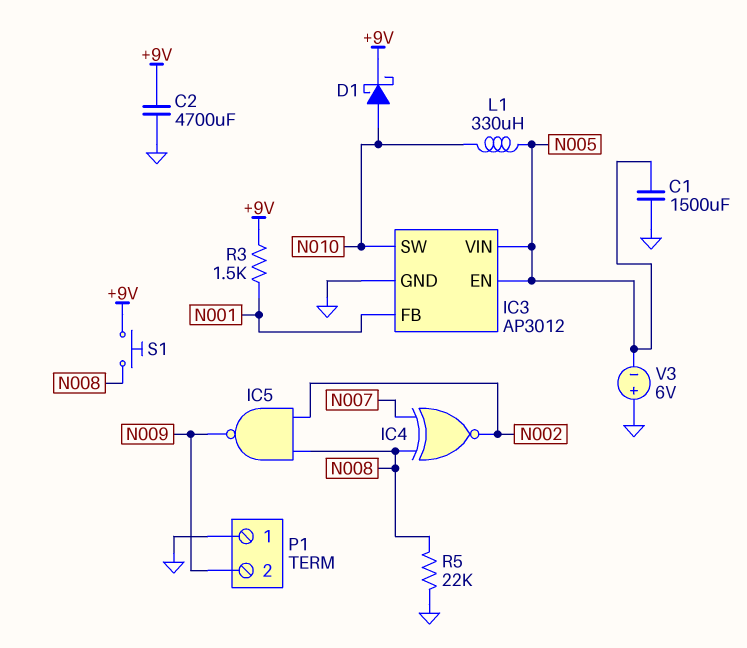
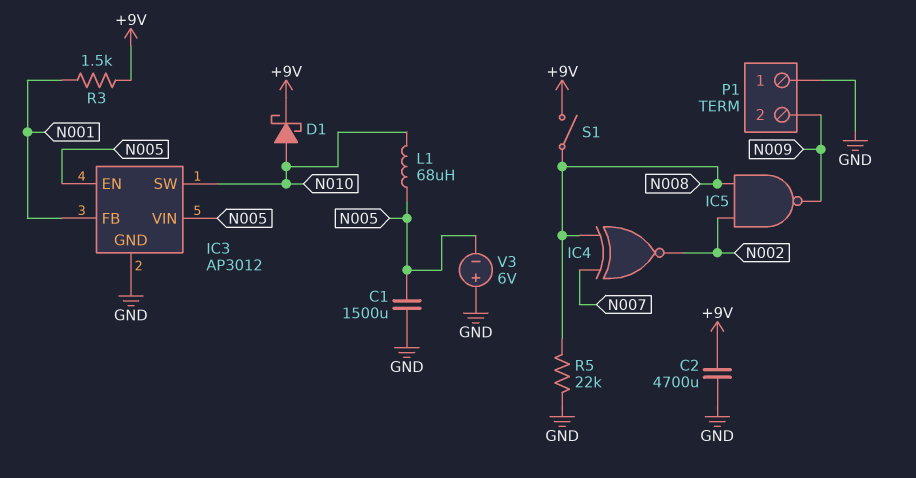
L1: 330uH (N005, N010) -> 68uH (N005, N010)
S1: button (+9V, N008) -> switch (+9V, N008)

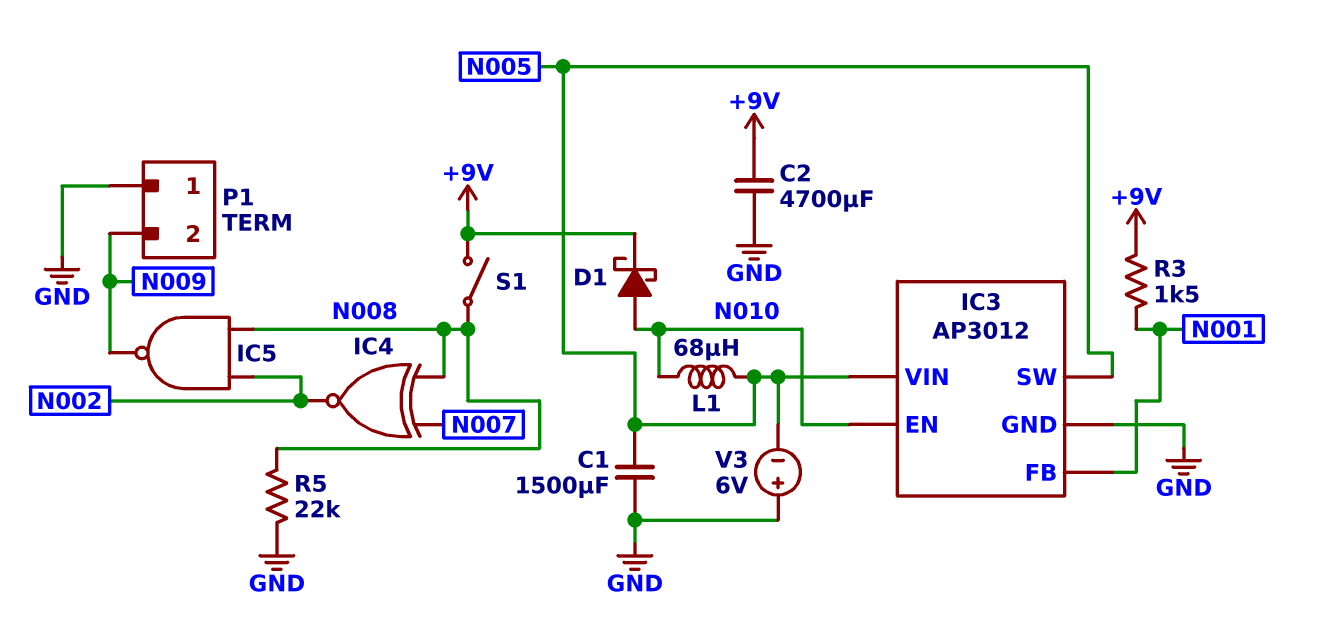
IC3 pin EN: N005 -> N010
IC3 pin SW: N010 -> N005

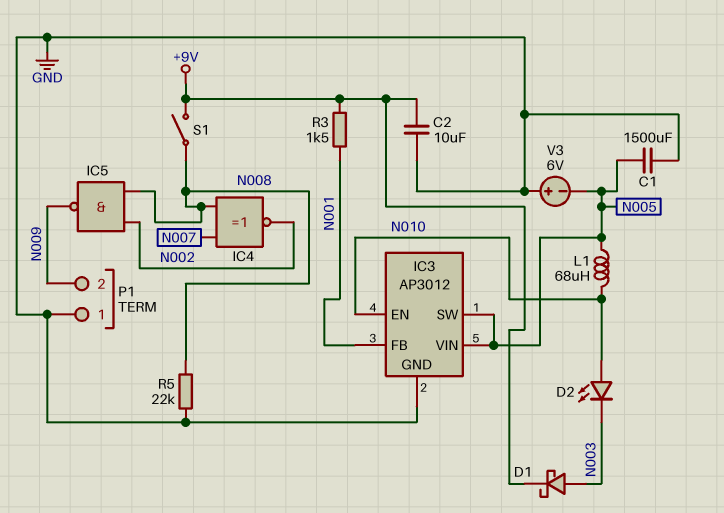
C2: 4700uF (+9V, GND) -> 10uF (+9V, GND)
D1: schottky (A N010, K +9V) -> schottky (A N003, K +9V)
D2: none -> LED (A N010, K N003)

